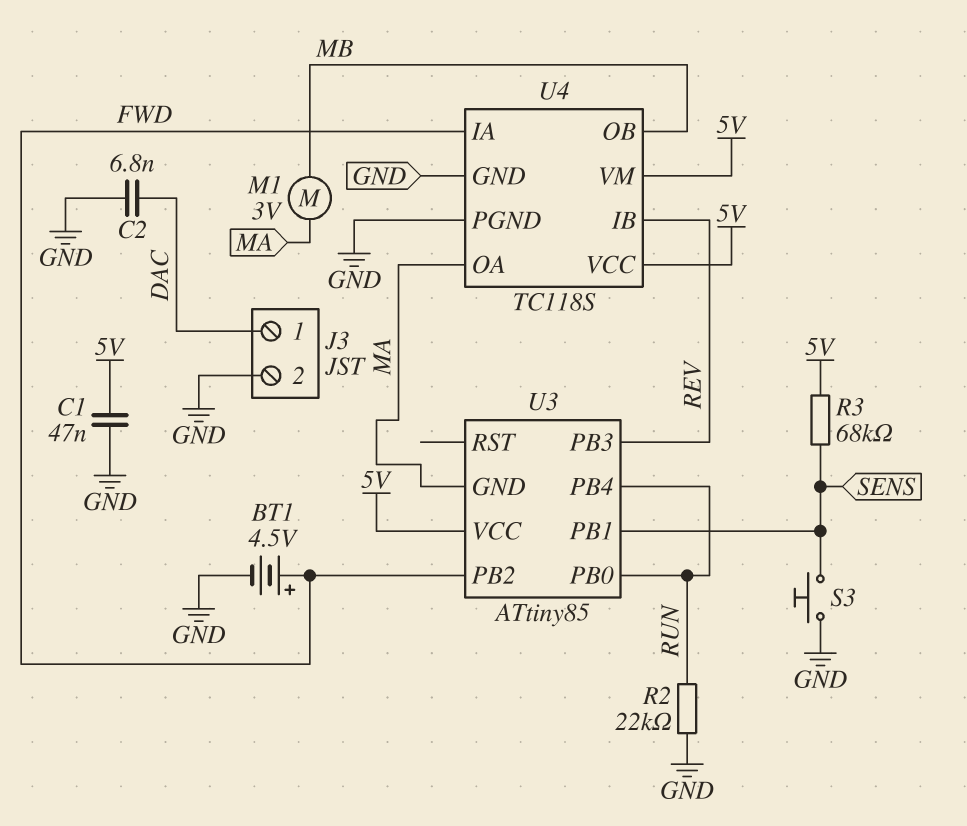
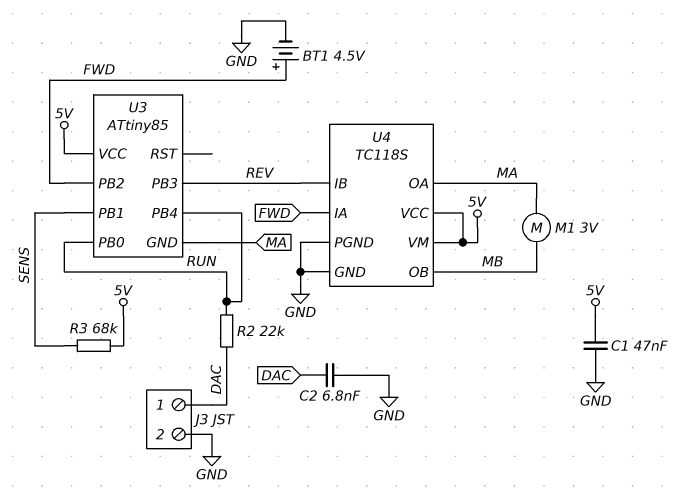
R2: 22k (GND, RUN) -> 22k (DAC, RUN)
S3: button (GND, SENS) -> none

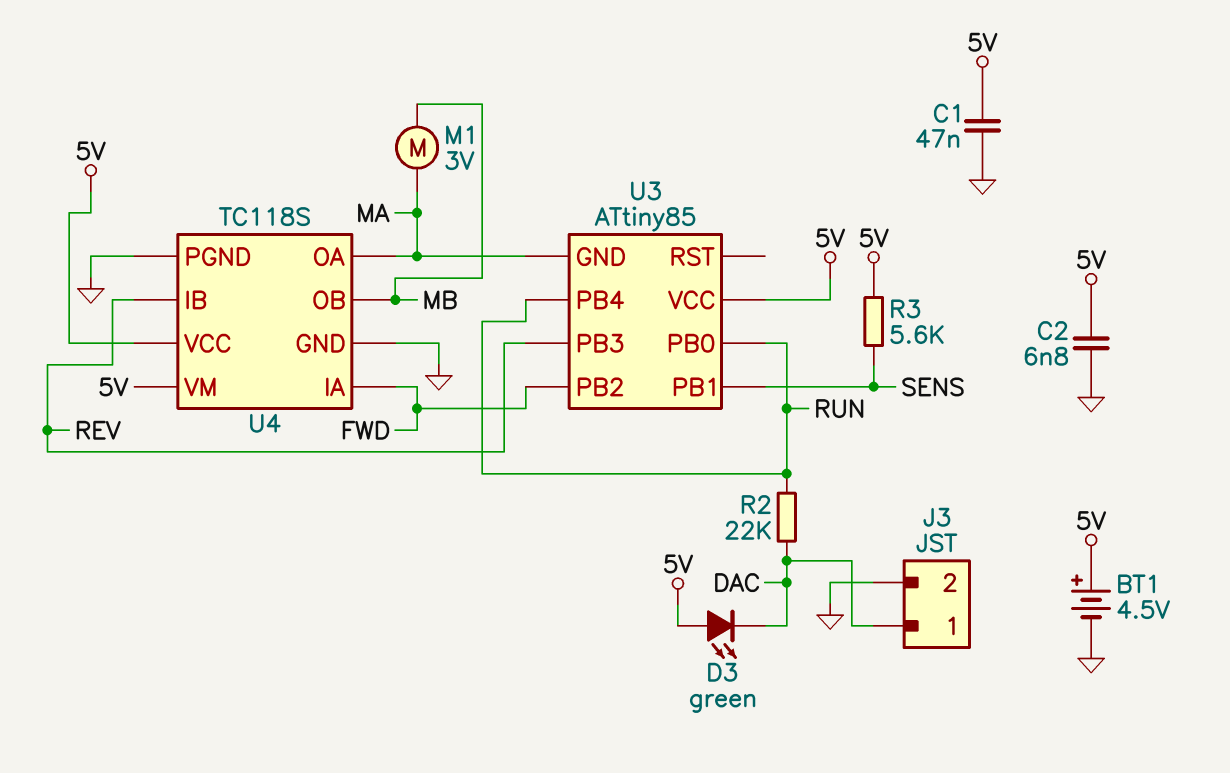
BT1: 4.5V (plus FWD, minus GND) -> 4.5V (plus 5V, minus GND)
C2: 6.8nF (DAC, GND) -> 6.8nF (5V, GND)
D3: none -> LED green (A 5V, K DAC)
R3: 68k (5V, SENS) -> 5.6k (5V, SENS)

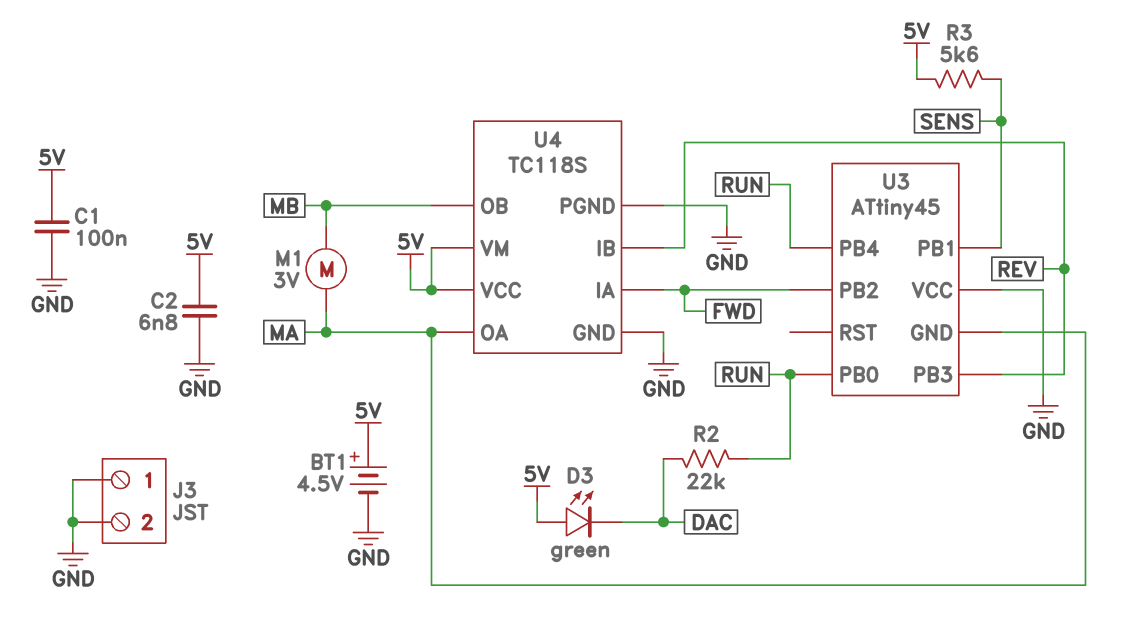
C1: 47nF (5V, GND) -> 100nF (5V, GND)
J3 pin 1: DAC -> GND
U3: ATtiny85 -> ATtiny45
U3 pin VCC: 5V -> GND

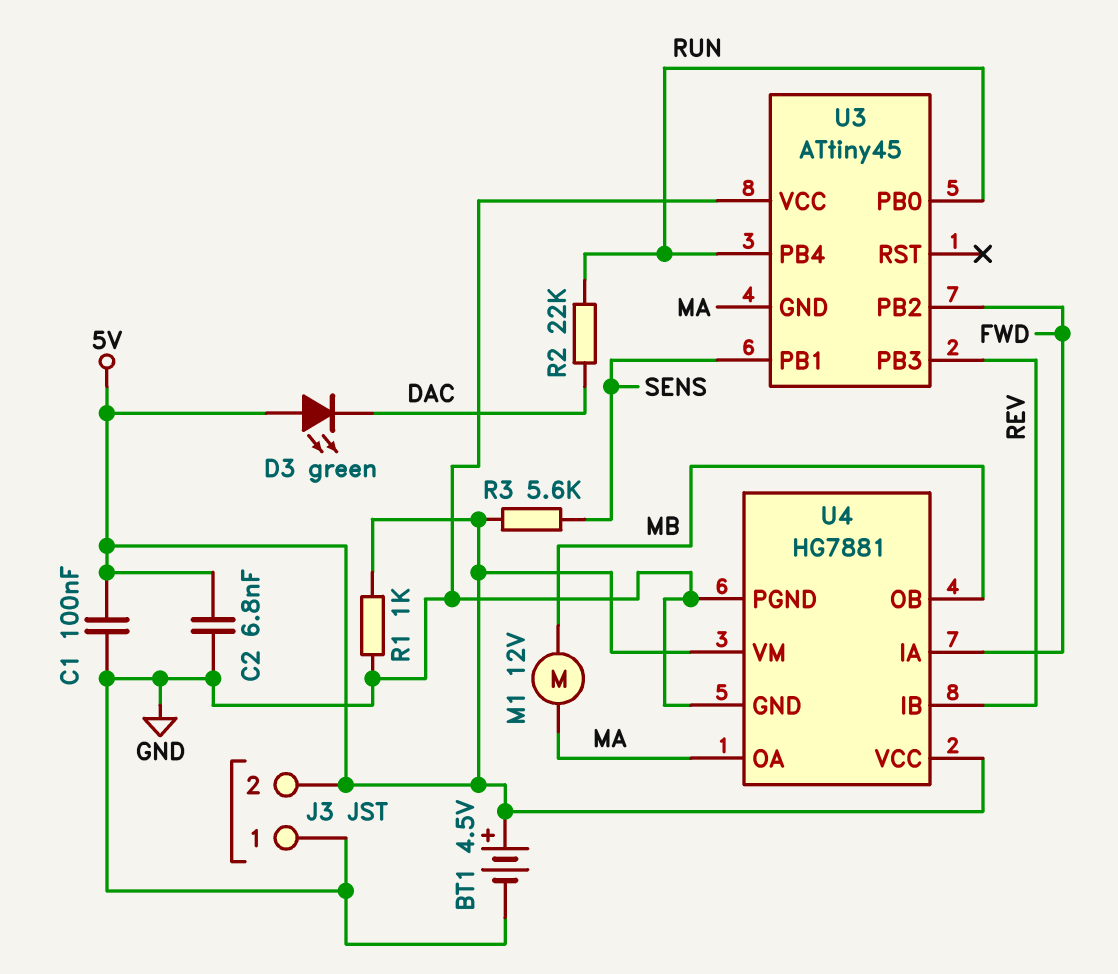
J3 pin 2: GND -> 5V
M1: motor 3V (MA, MB) -> motor 12V (MA, MB)
R1: none -> 1k (5V, GND)
U4: TC118S -> HG7881

